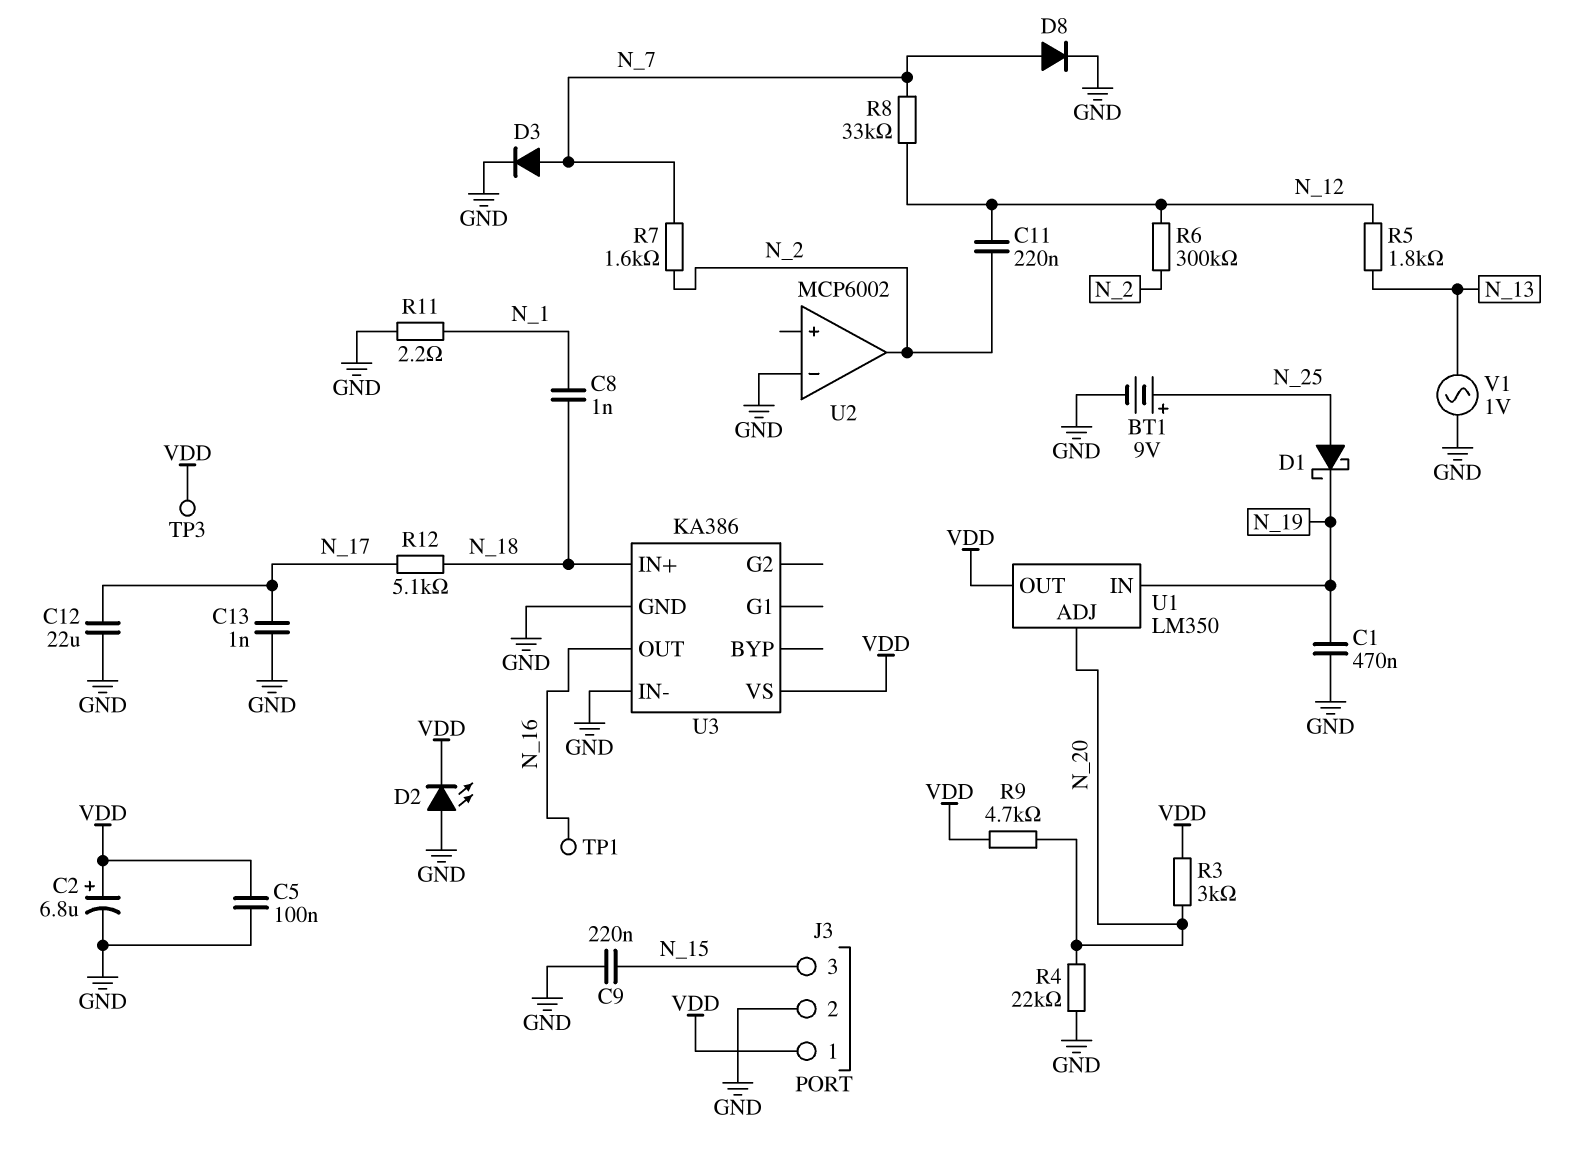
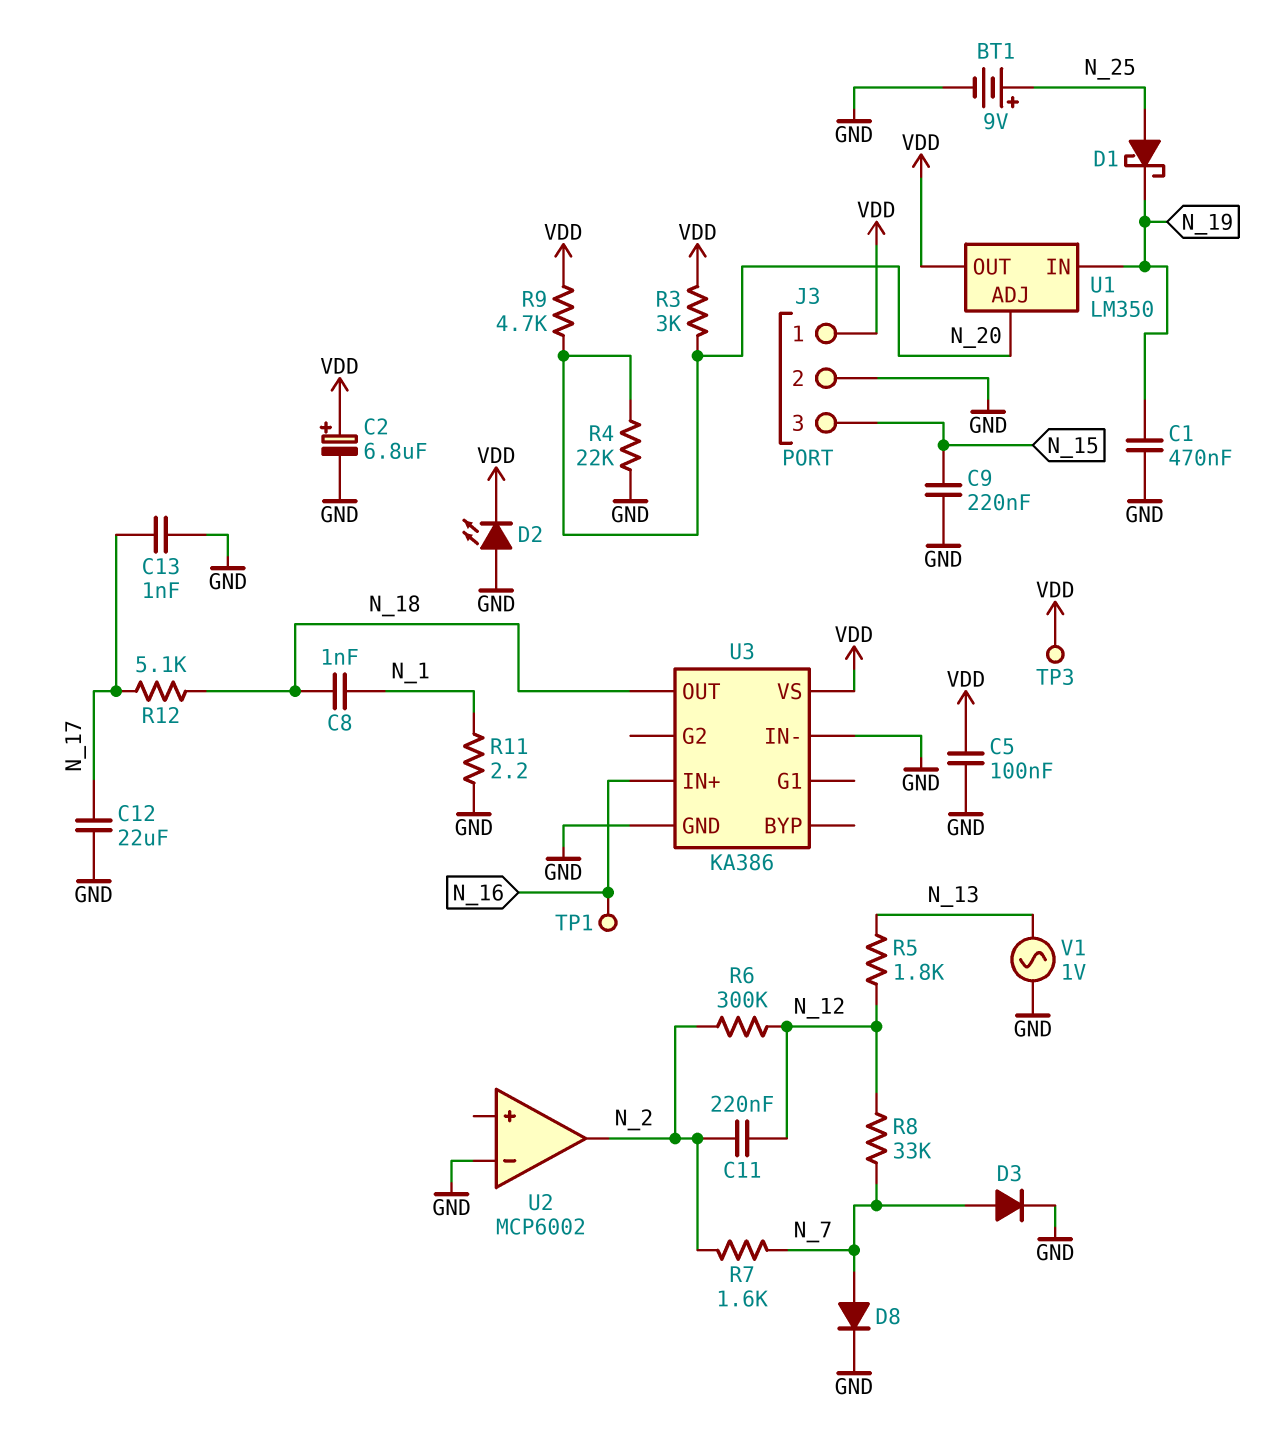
U3 pin IN+: N_18 -> N_16
U3 pin OUT: N_16 -> N_18

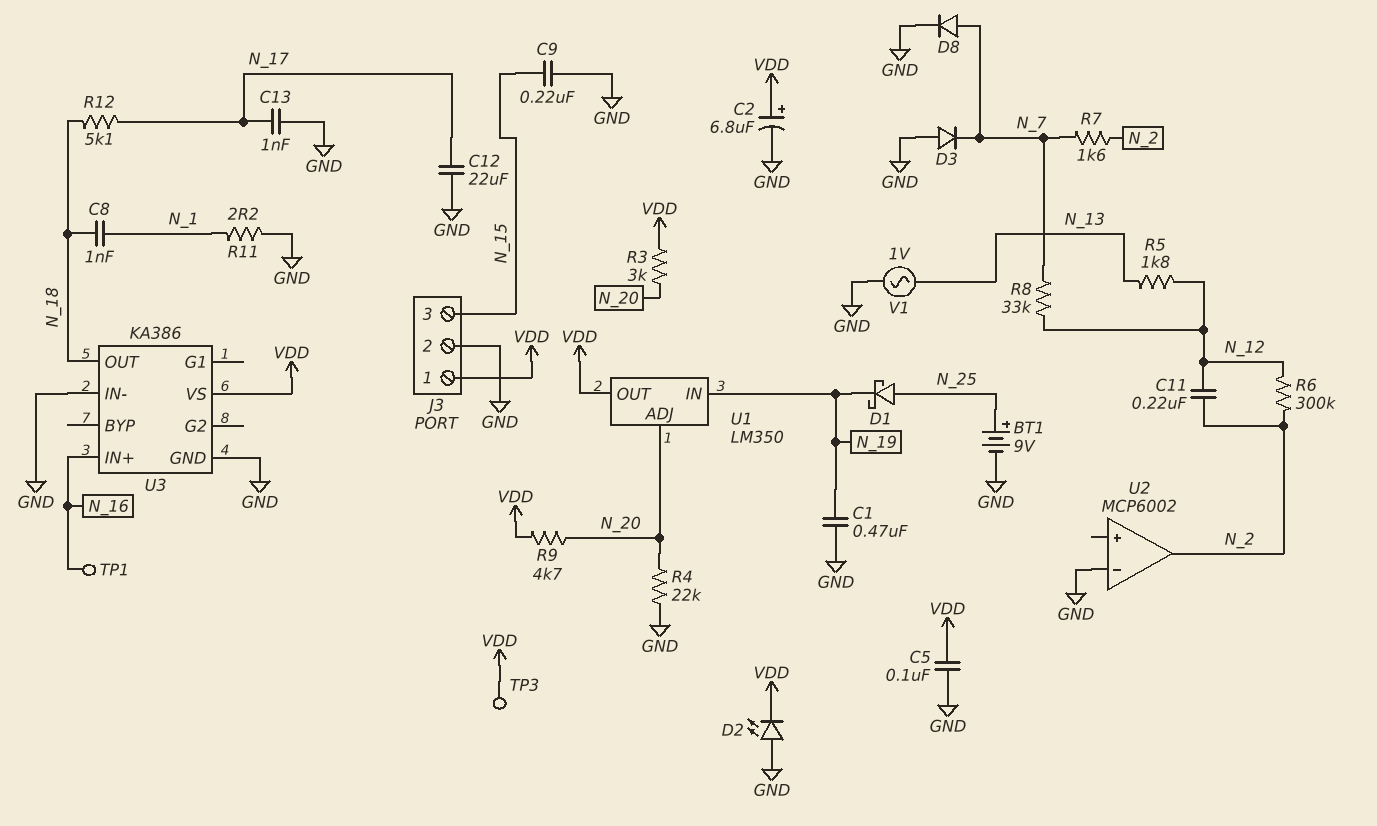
D3: diode (A N_7, K GND) -> diode (A GND, K N_7)

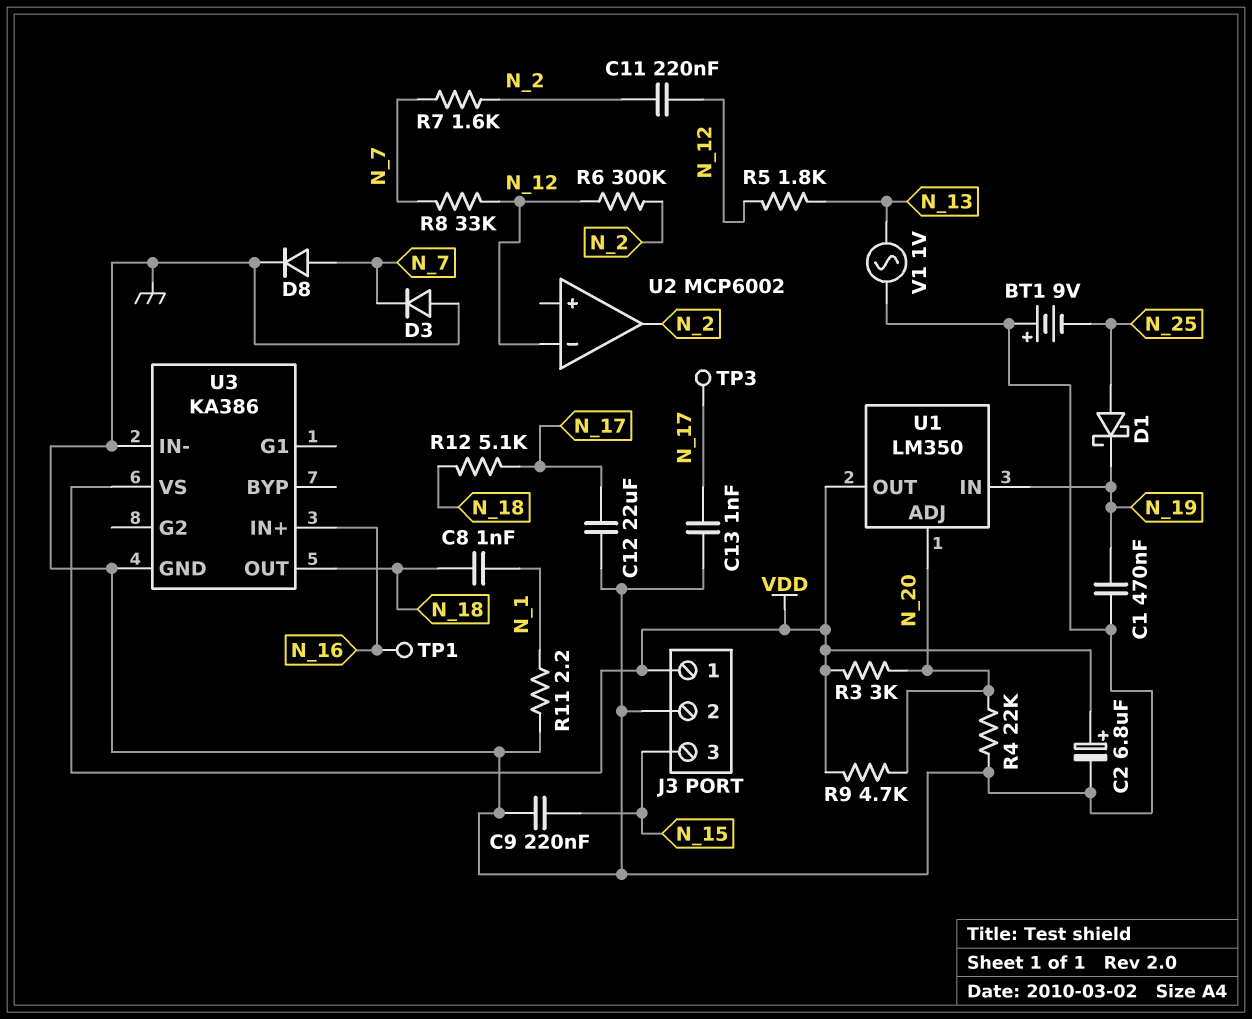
BT1: 9V (plus N_25, minus GND) -> 9V (plus GND, minus N_25)
C5: 100nF (GND, VDD) -> none
D2: LED (A GND, K VDD) -> none
TP3: test point (VDD) -> test point (N_17)
U2 pin in-: GND -> N_12

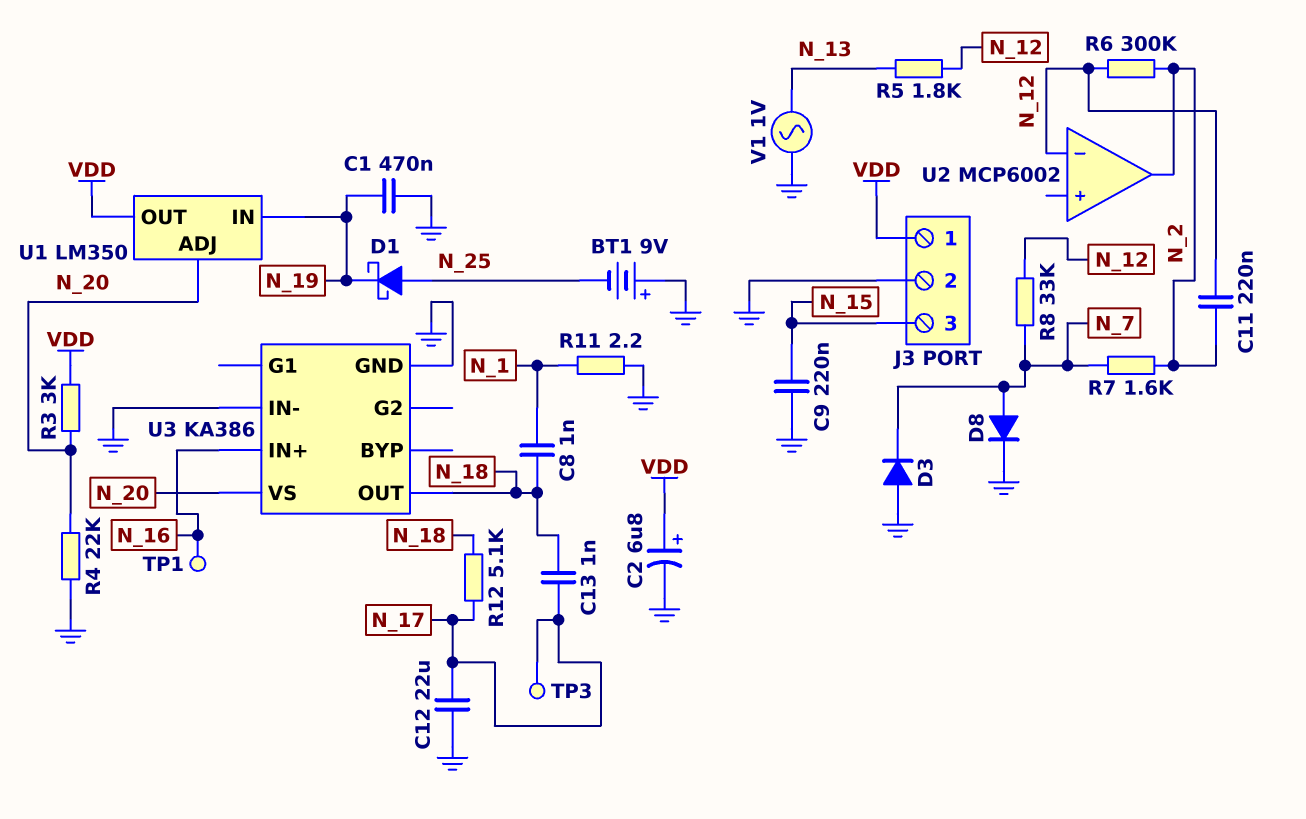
C13: 1nF (GND, N_17) -> 1nF (N_17, N_18)
R9: 4.7k (N_20, VDD) -> none
U3 pin VS: VDD -> N_20

